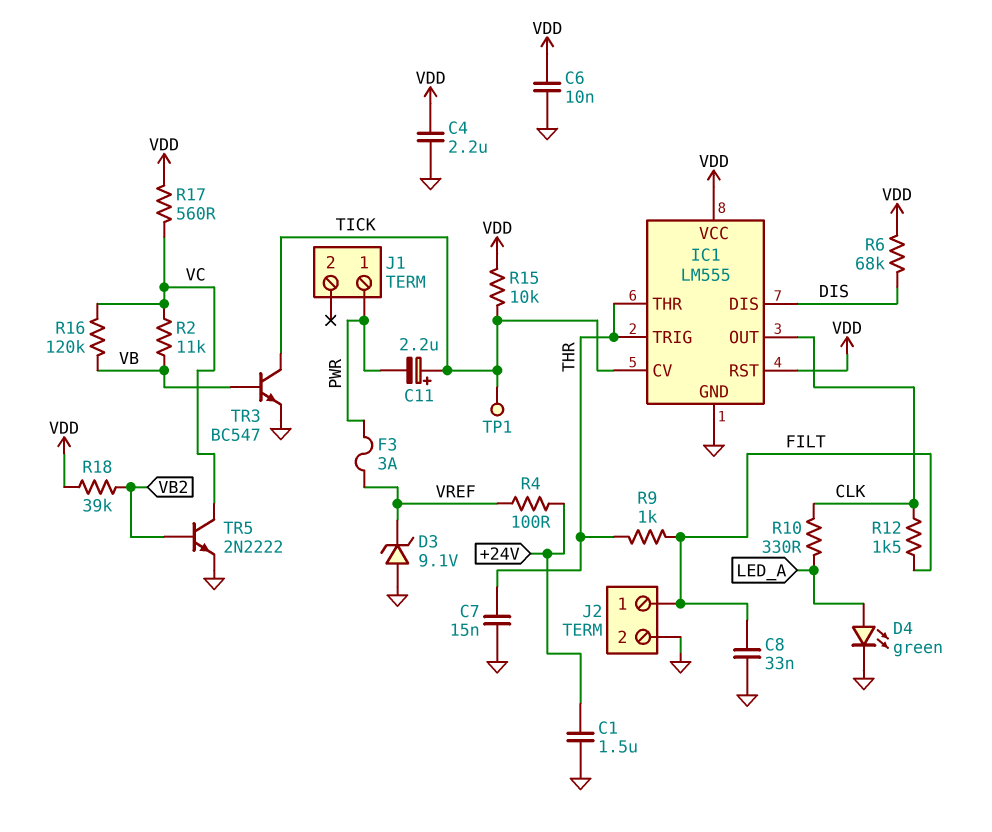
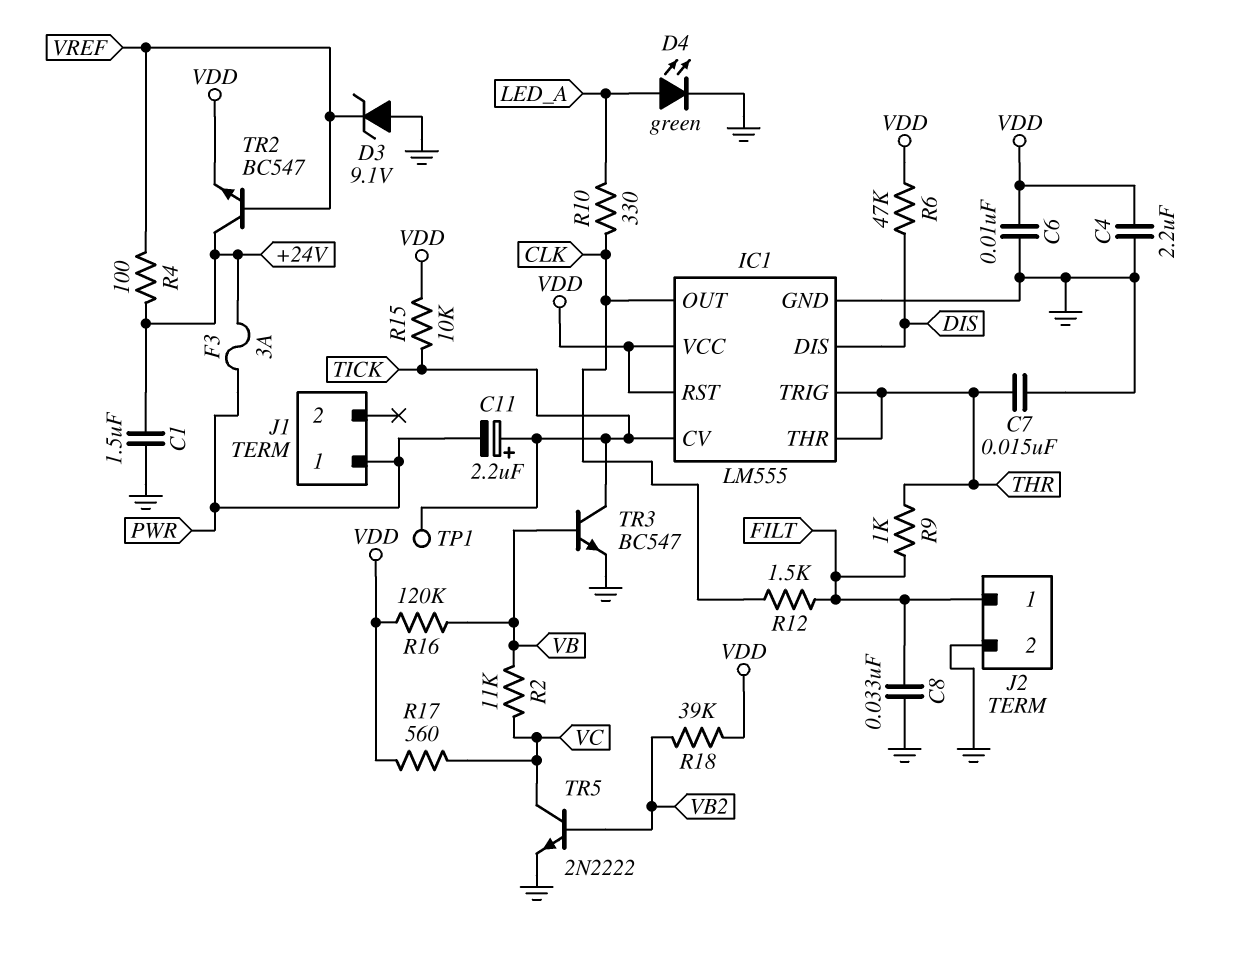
F3: 3A (PWR, VREF) -> 3A (+24V, PWR)
R6: 68k (DIS, VDD) -> 47k (DIS, VDD)
R16: 120k (VB, VC) -> 120k (VB, VDD)
TR2: none -> NPN BC547 (B VREF, C +24V, E VDD)

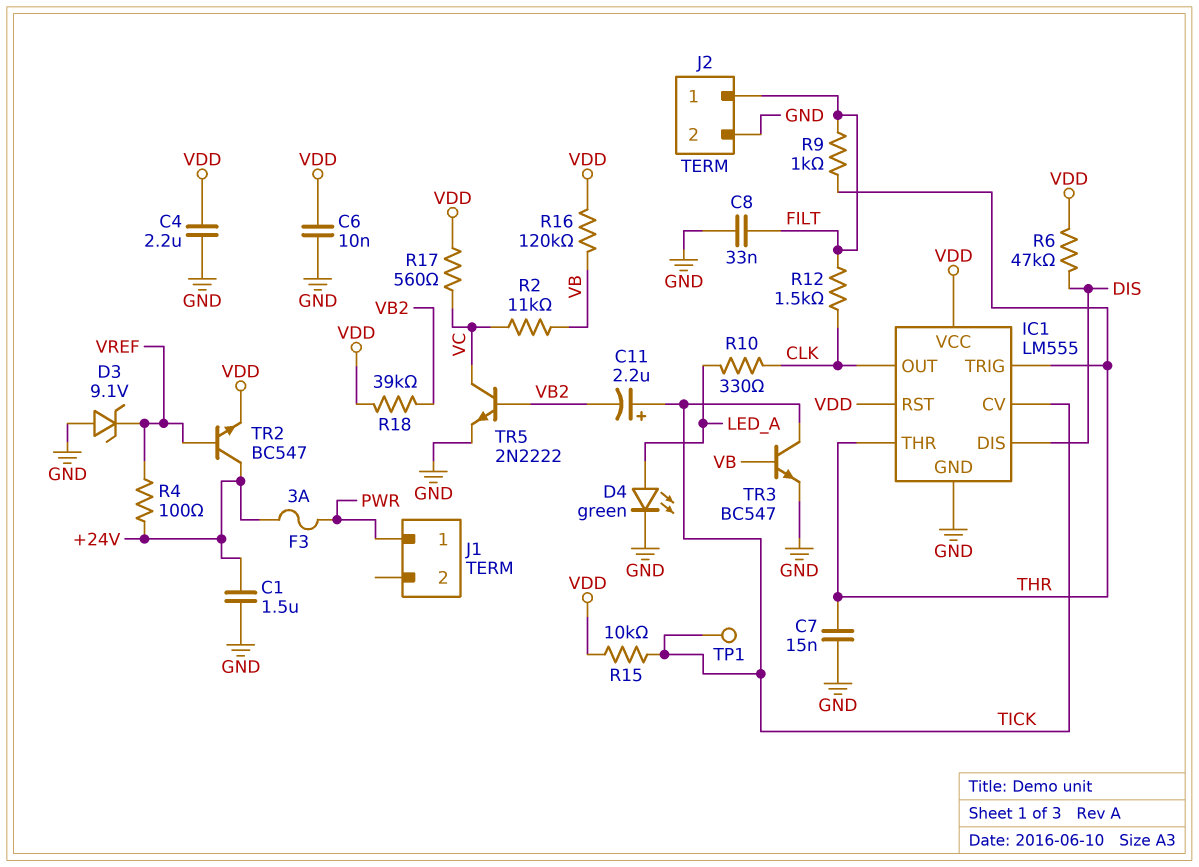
C11: 2.2uF (plus TICK, minus PWR) -> 2.2uF (plus TICK, minus VB2)

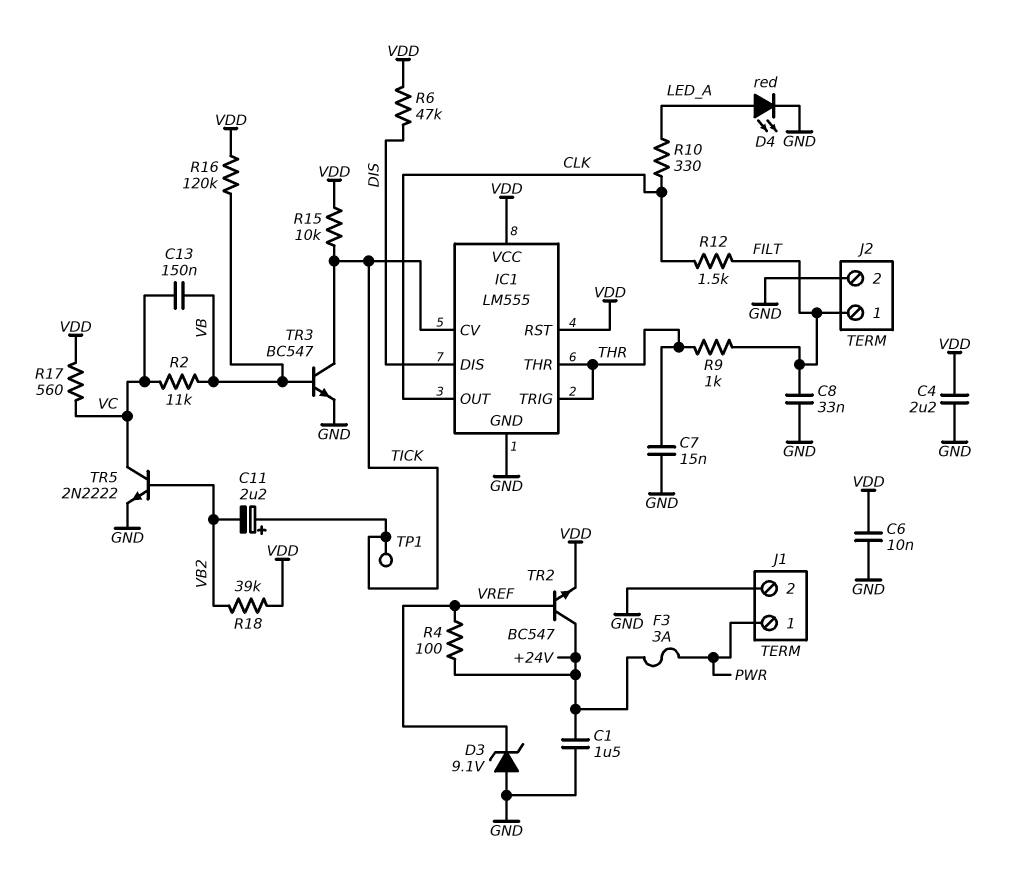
C13: none -> 150nF (VB, VC)
D4: LED green (A LED_A, K GND) -> LED red (A LED_A, K GND)
J1 pin 2: none -> GND

